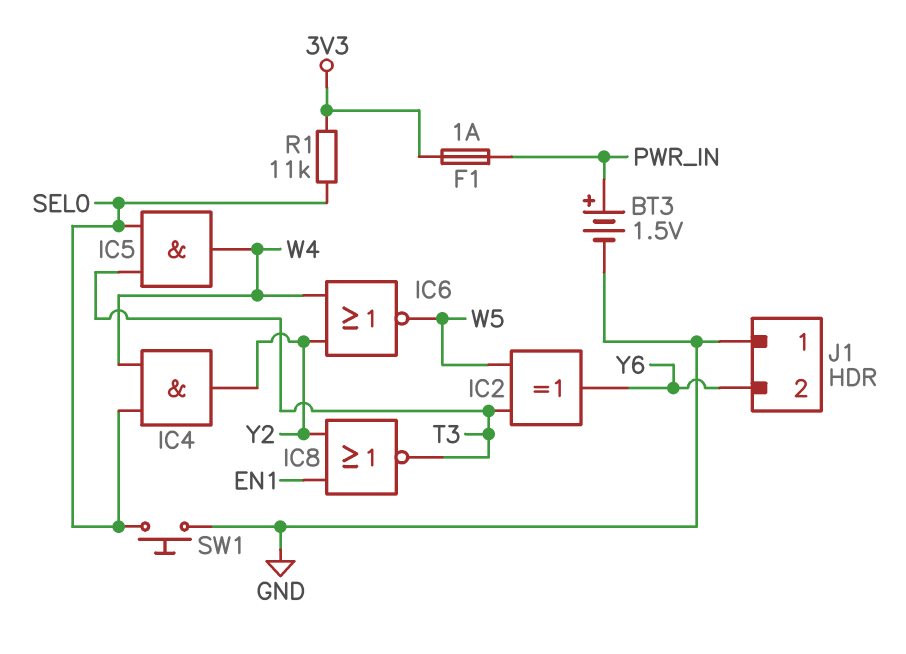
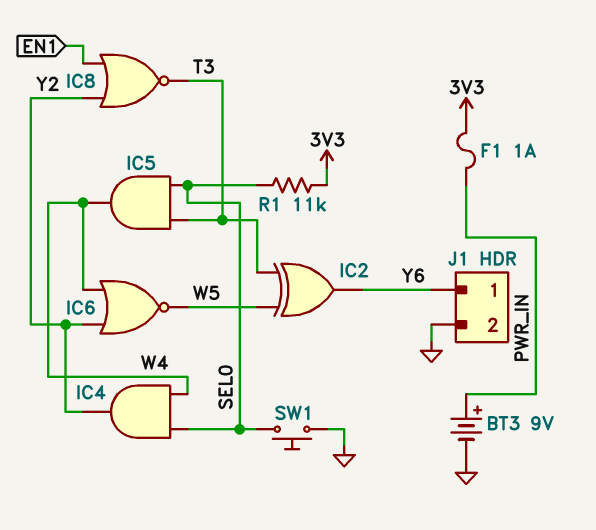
BT3: 1.5V (plus PWR_IN, minus GND) -> 9V (plus PWR_IN, minus GND)
J1 pin 1: GND -> Y6
J1 pin 2: Y6 -> GND

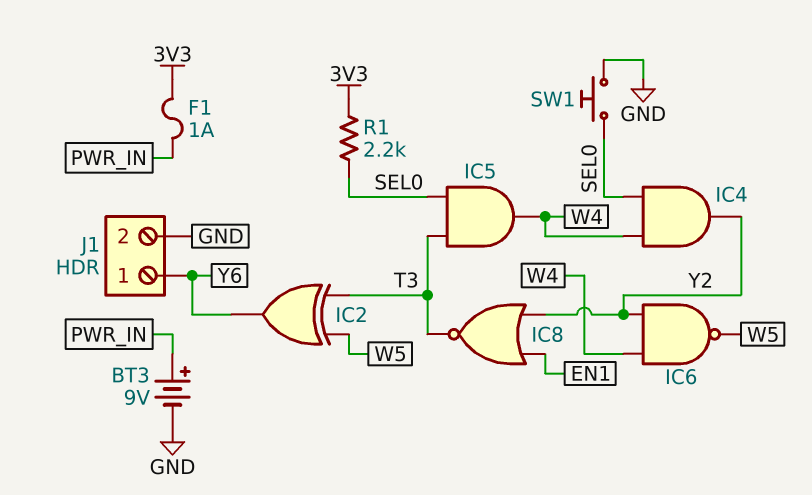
IC6: NOR (in W4, in Y2, out W5) -> NAND (in W4, in Y2, out W5)
R1: 11k (3V3, SEL0) -> 2.2k (3V3, SEL0)

